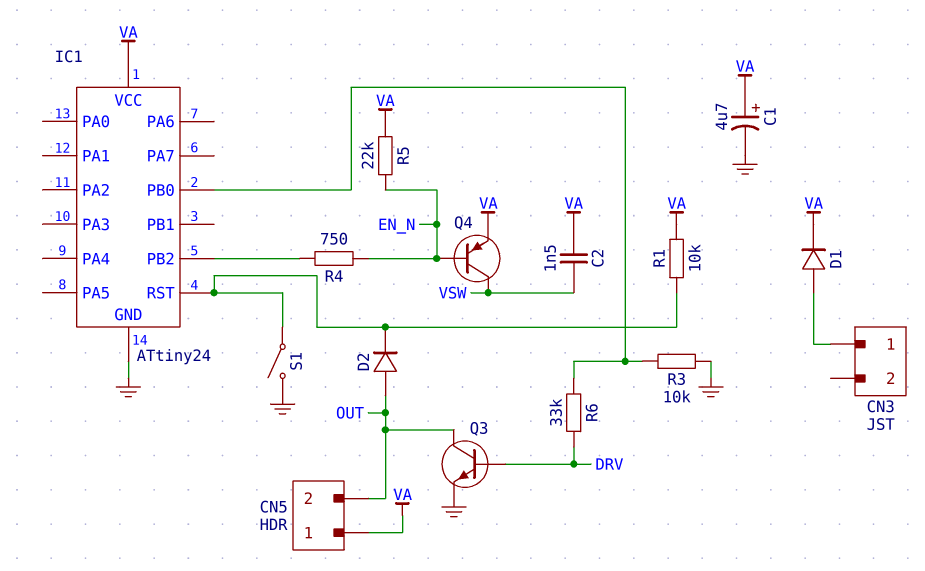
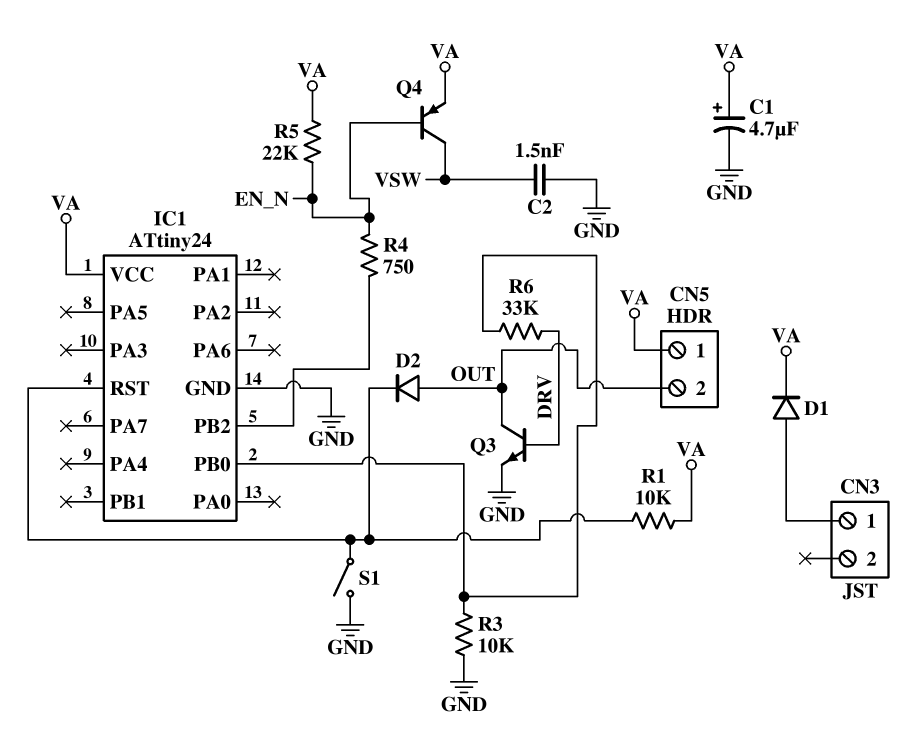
C2: 1.5nF (VA, VSW) -> 1.5nF (GND, VSW)

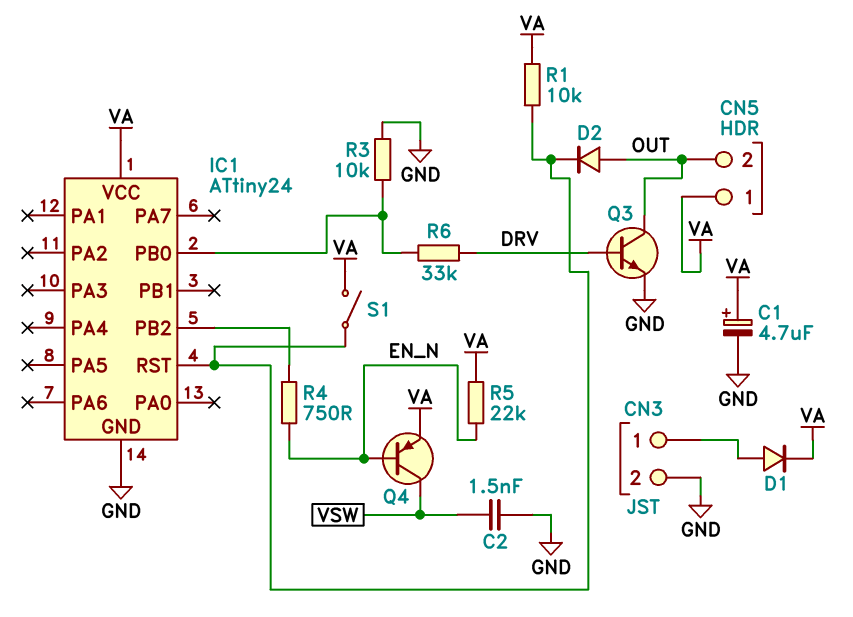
CN3 pin 2: none -> GND
S1: switch (GND, IC1/RST) -> switch (IC1/RST, VA)

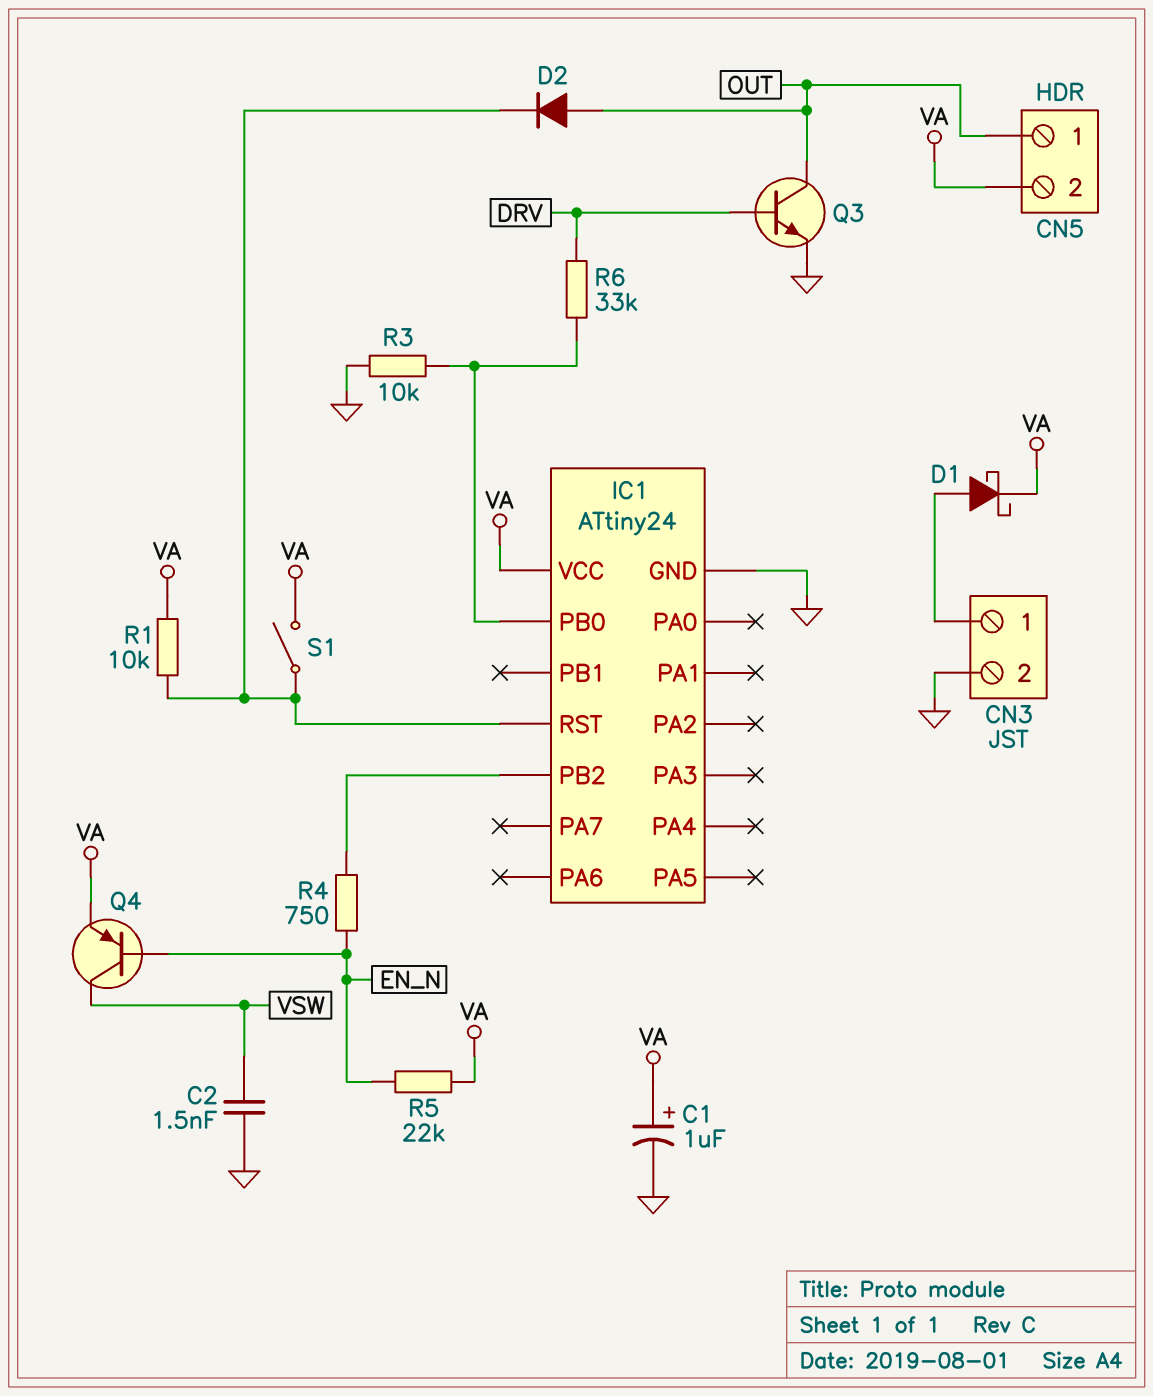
C1: 4.7uF (plus VA, minus GND) -> 1uF (plus VA, minus GND)
CN5 pin 1: VA -> OUT
CN5 pin 2: OUT -> VA
D1: diode (A CN3/1, K VA) -> schottky (A CN3/1, K VA)

